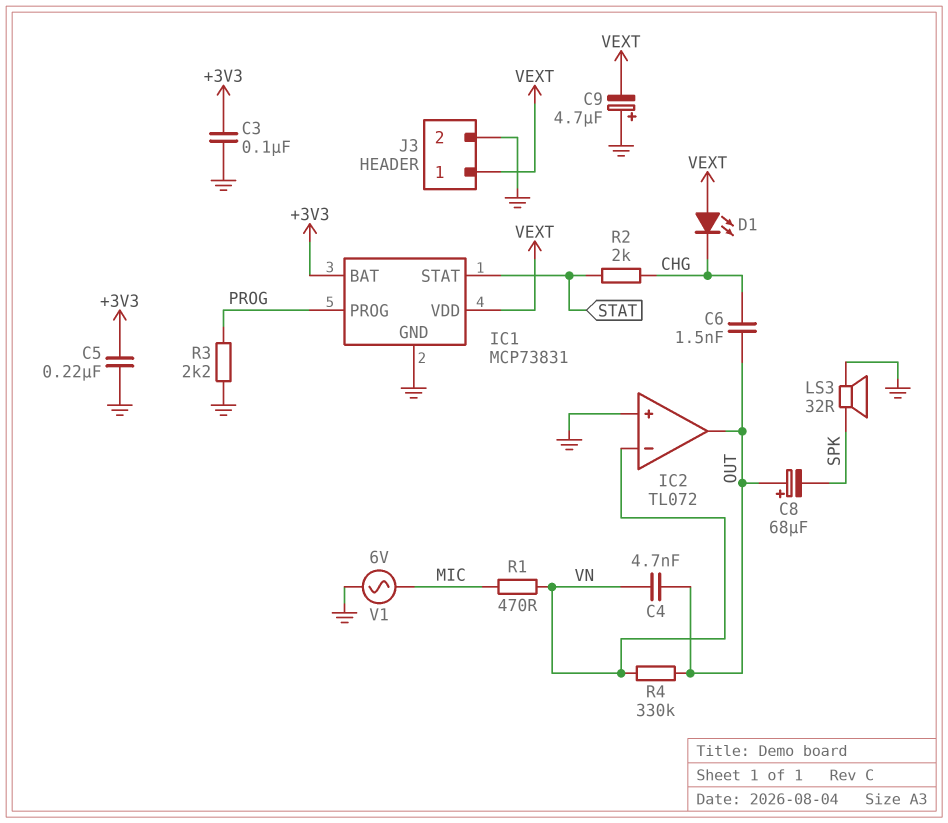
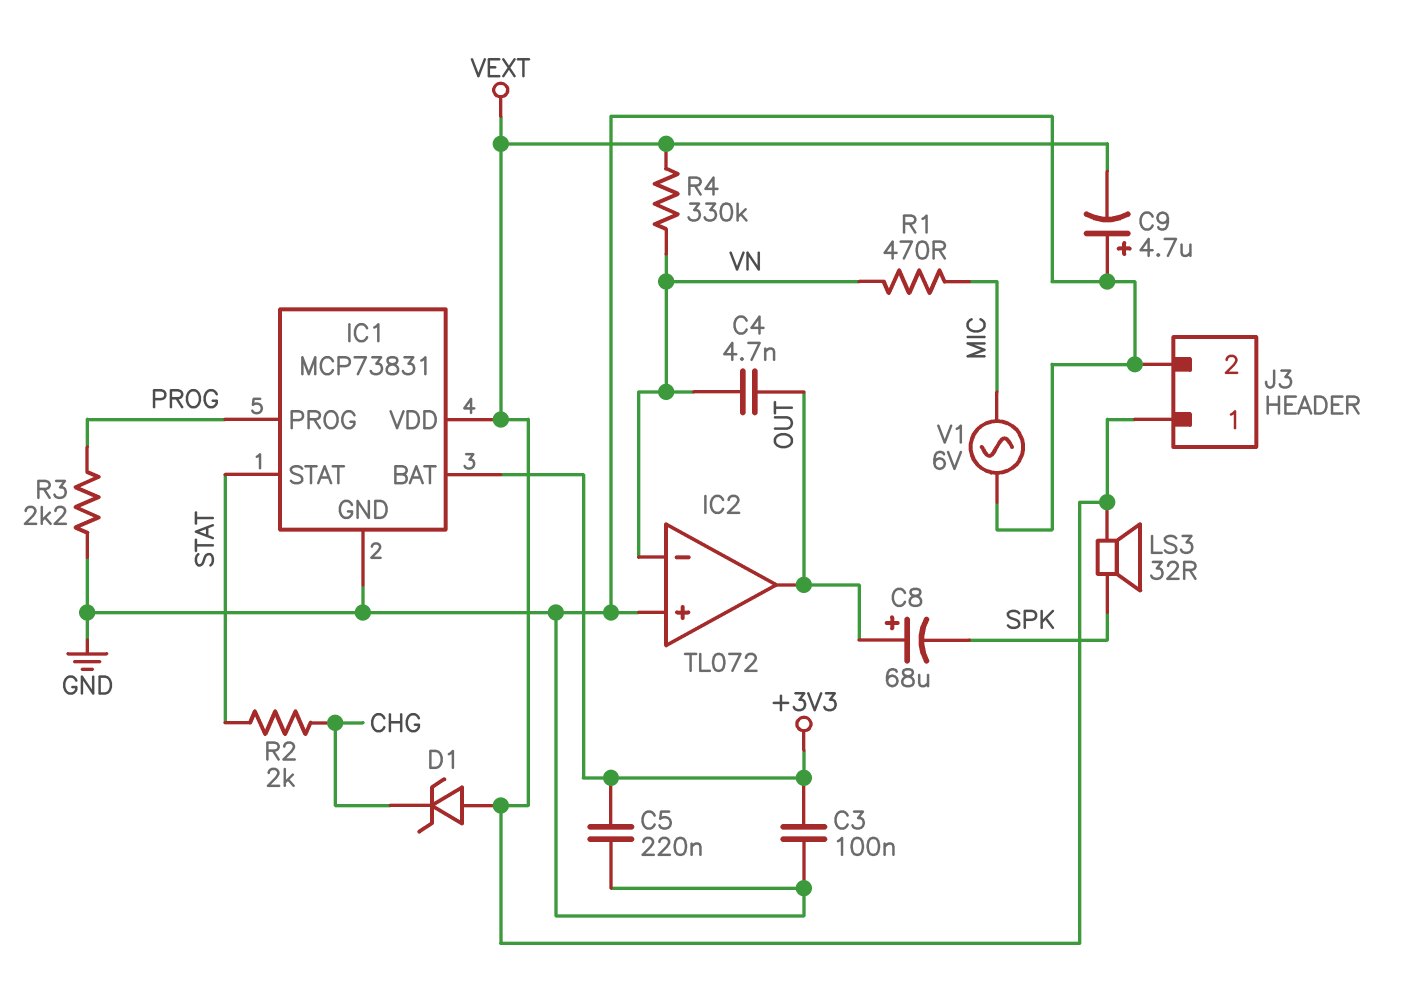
C6: 1.5nF (CHG, OUT) -> none
D1: LED (A VEXT, K CHG) -> zener (A VEXT, K CHG)
LS3: speaker 32R (GND, SPK) -> speaker 32R (SPK, VEXT)
R4: 330k (OUT, VN) -> 330k (VEXT, VN)

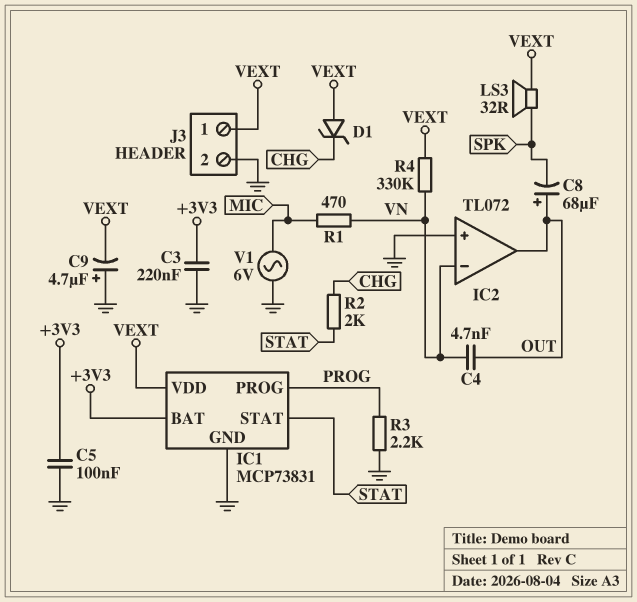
C3: 100nF (+3V3, GND) -> 220nF (+3V3, GND)
C5: 220nF (+3V3, GND) -> 100nF (+3V3, GND)

